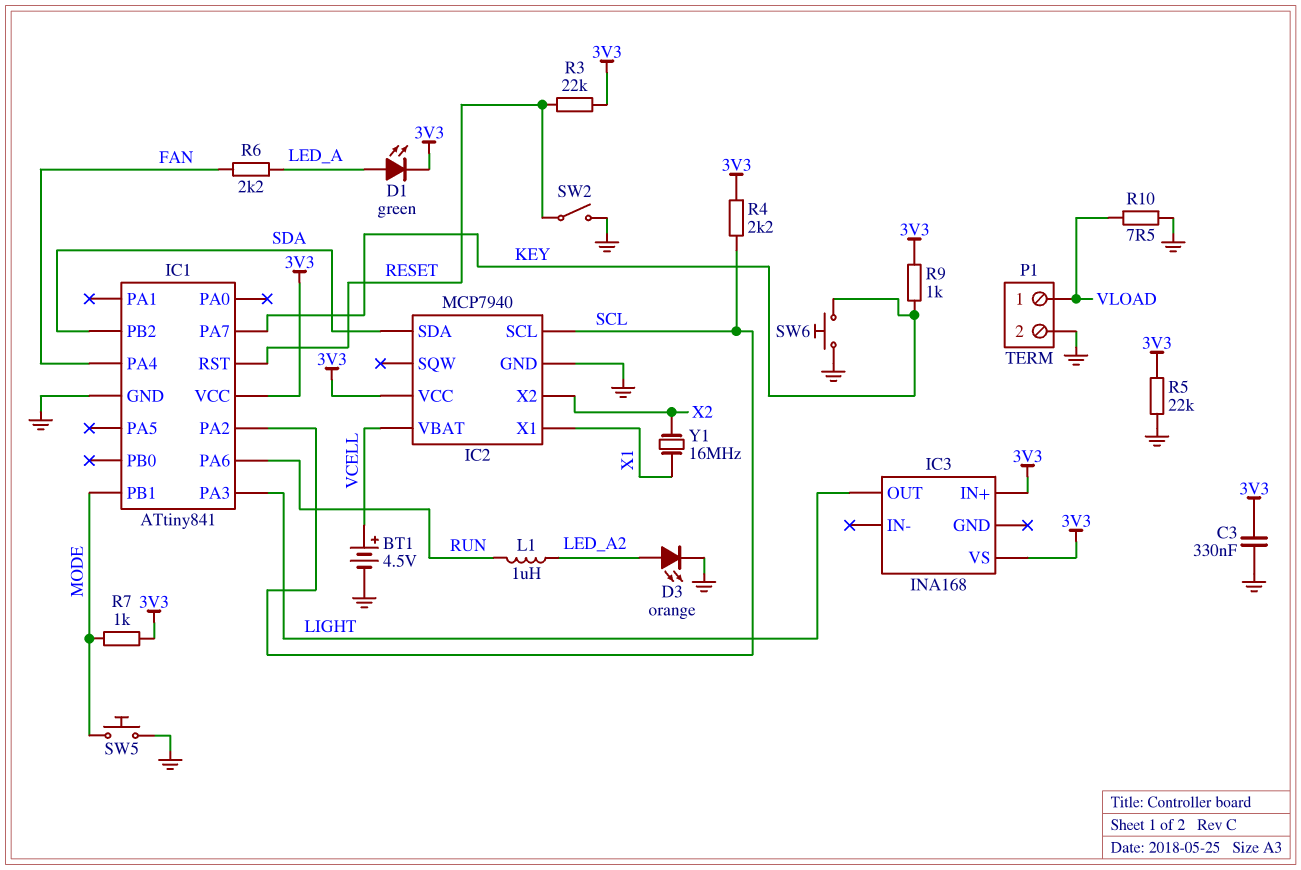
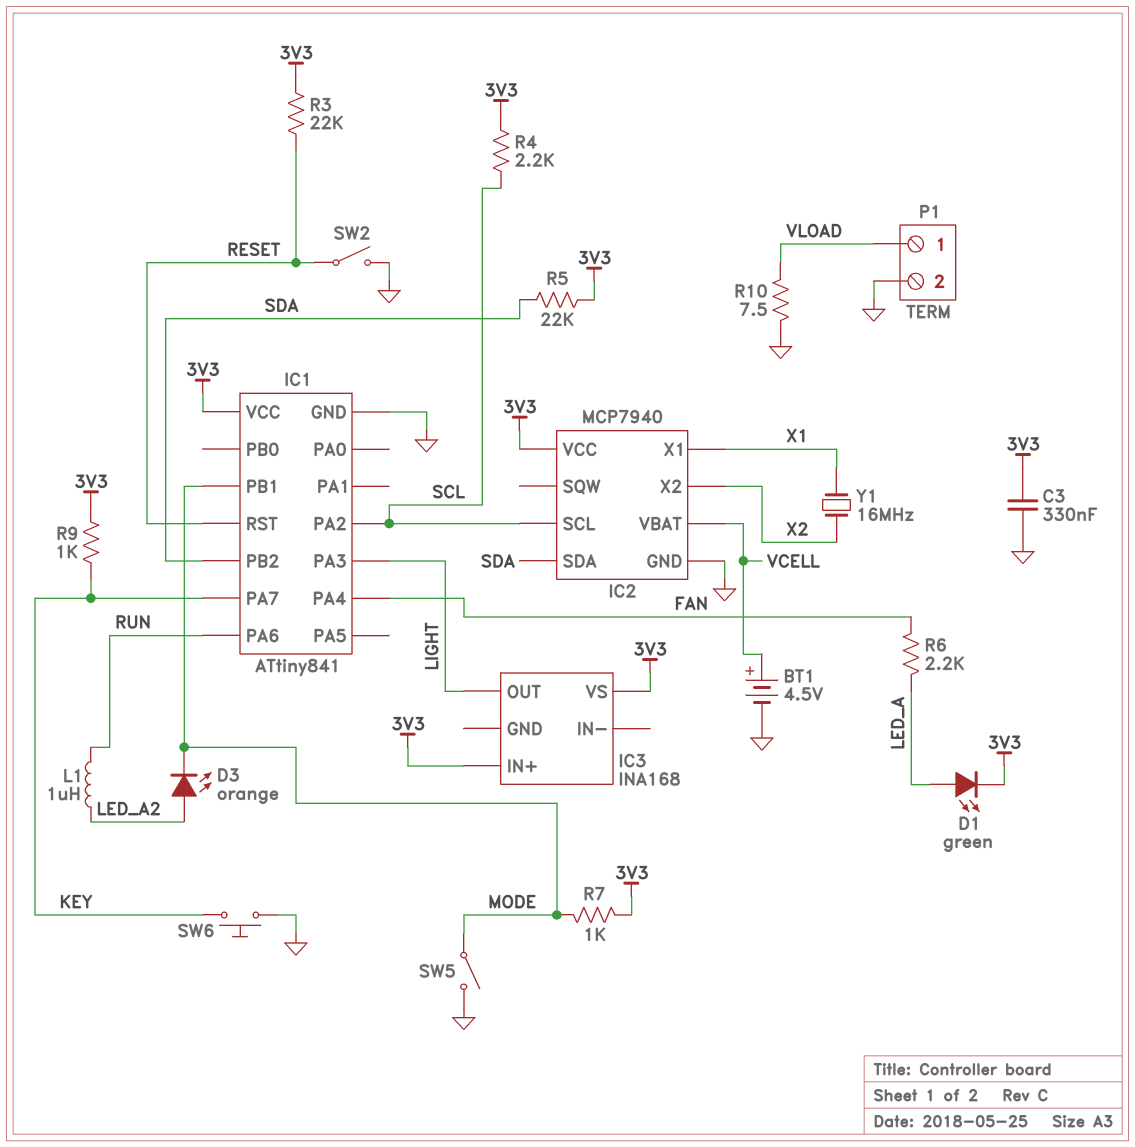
D3: LED orange (A LED_A2, K GND) -> LED orange (A LED_A2, K MODE)
R5: 22k (3V3, GND) -> 22k (3V3, SDA)
SW5: button (GND, MODE) -> switch (GND, MODE)

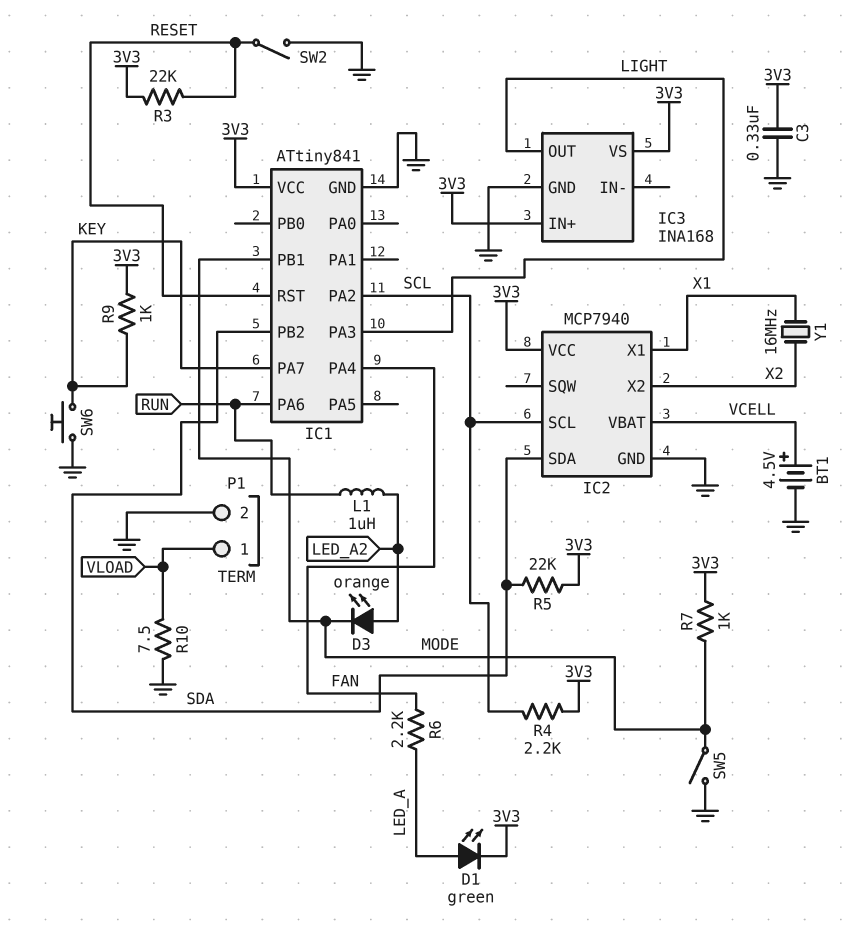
IC3 pin GND: none -> GND

